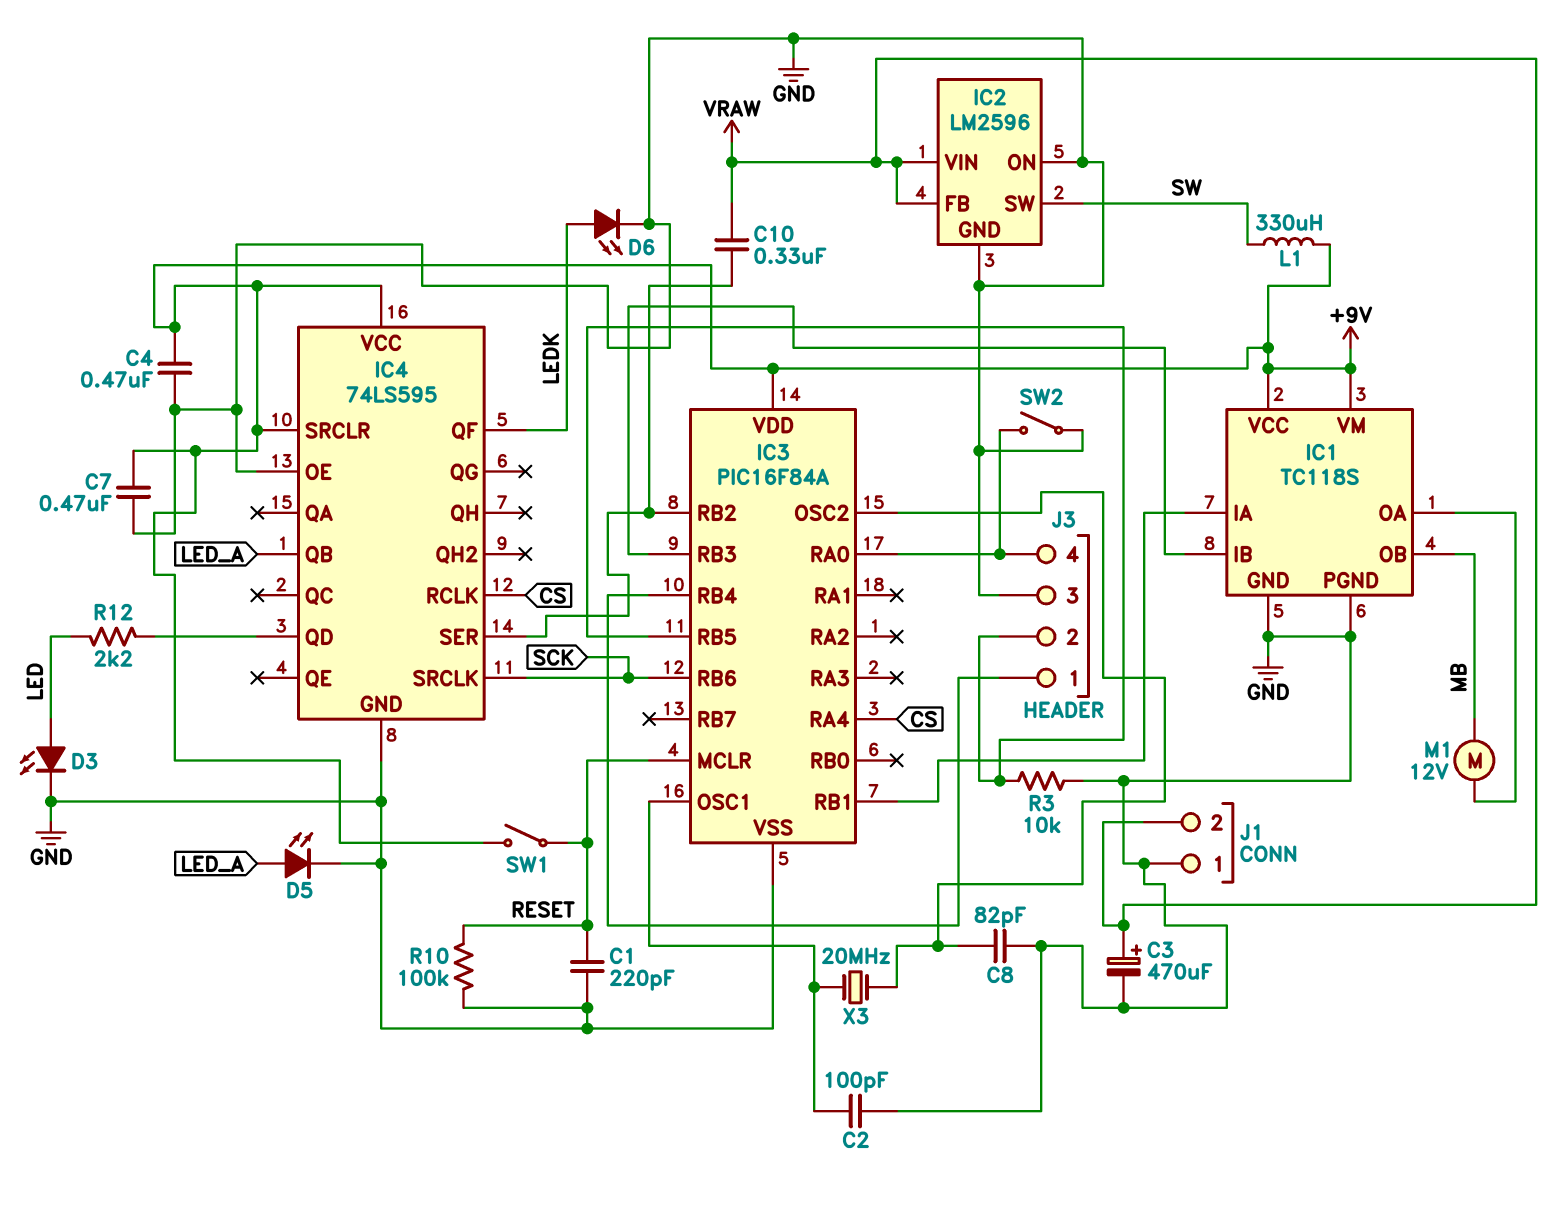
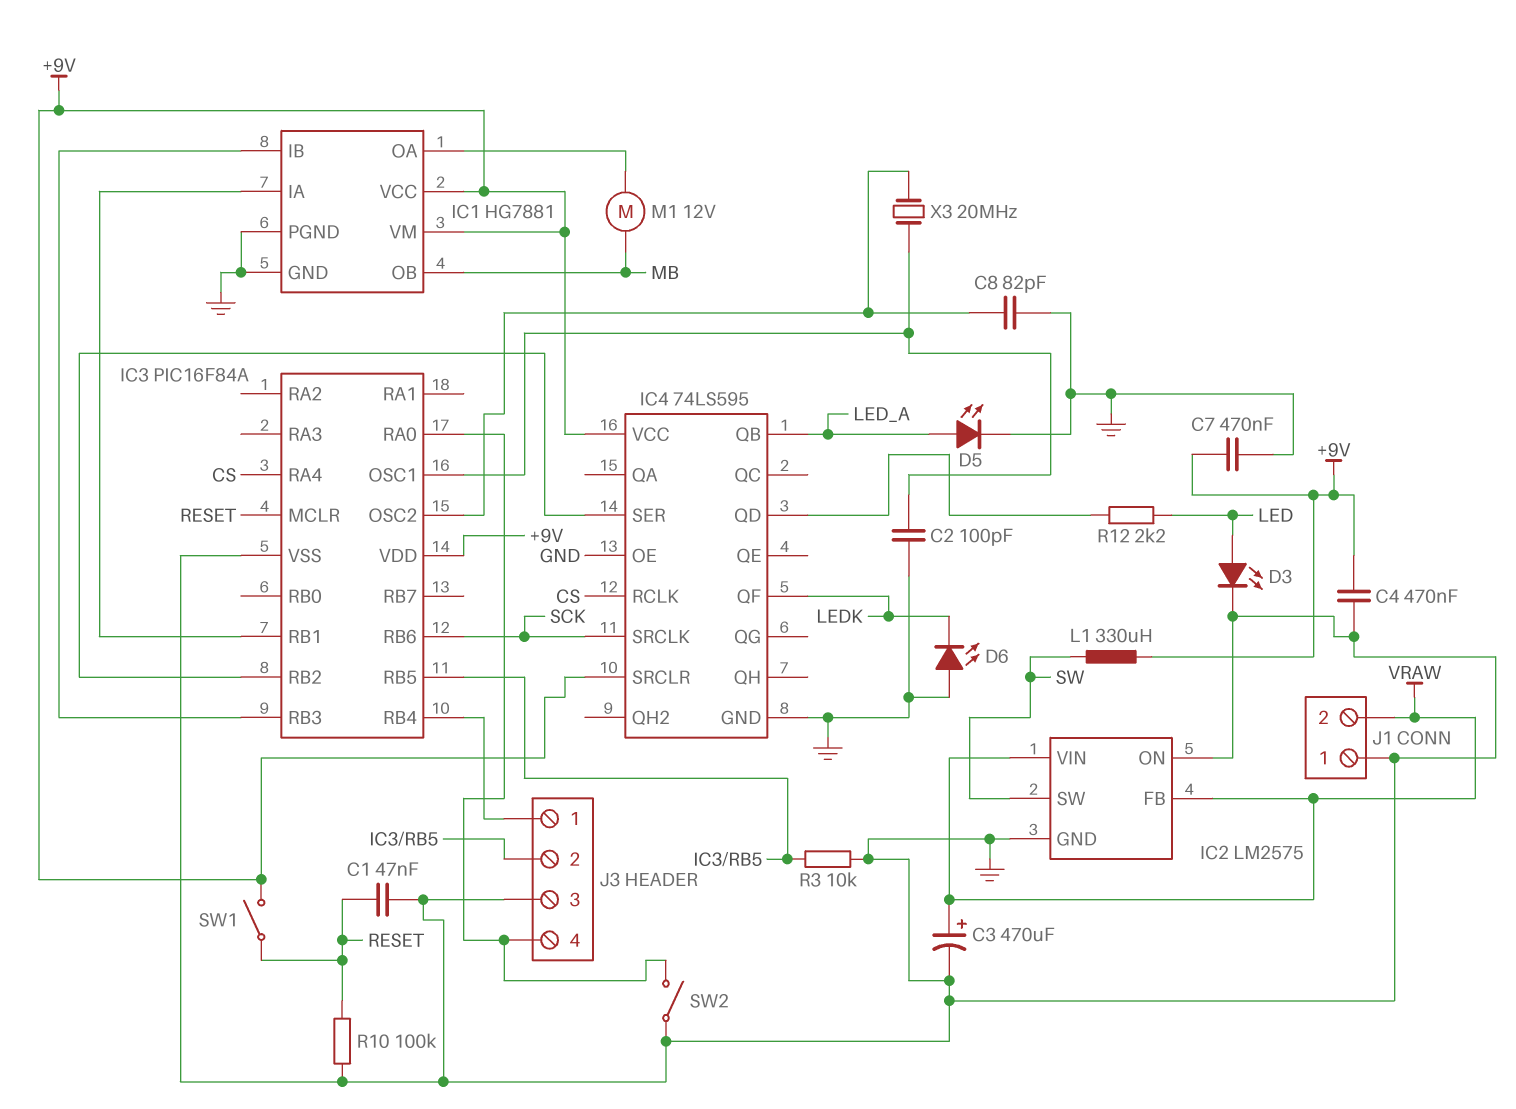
C1: 220pF (GND, RESET) -> 47nF (GND, RESET)
C10: 330nF (IC3/RB2, VRAW) -> none
D6: LED (A LEDK, K GND) -> LED (A GND, K LEDK)
IC1: TC118S -> HG7881
IC2: LM2596 -> LM2575

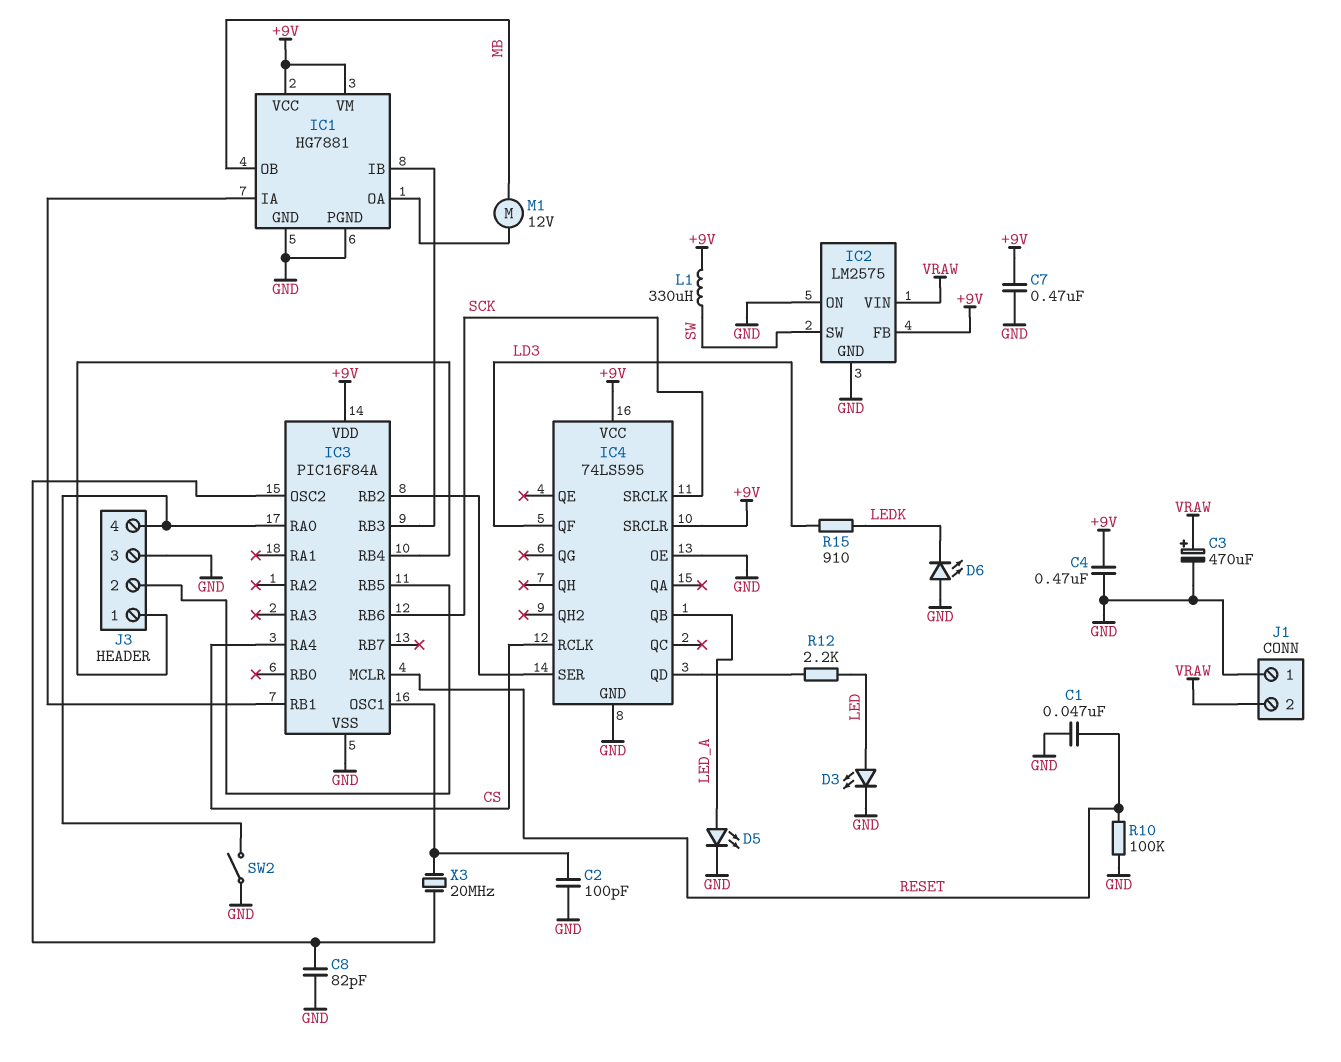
IC2 pin FB: VRAW -> +9V
IC4 pin QF: LEDK -> LD3
R3: 10k (GND, IC3/RB5) -> none
R15: none -> 910 (LD3, LEDK)
SW1: switch (+9V, RESET) -> none

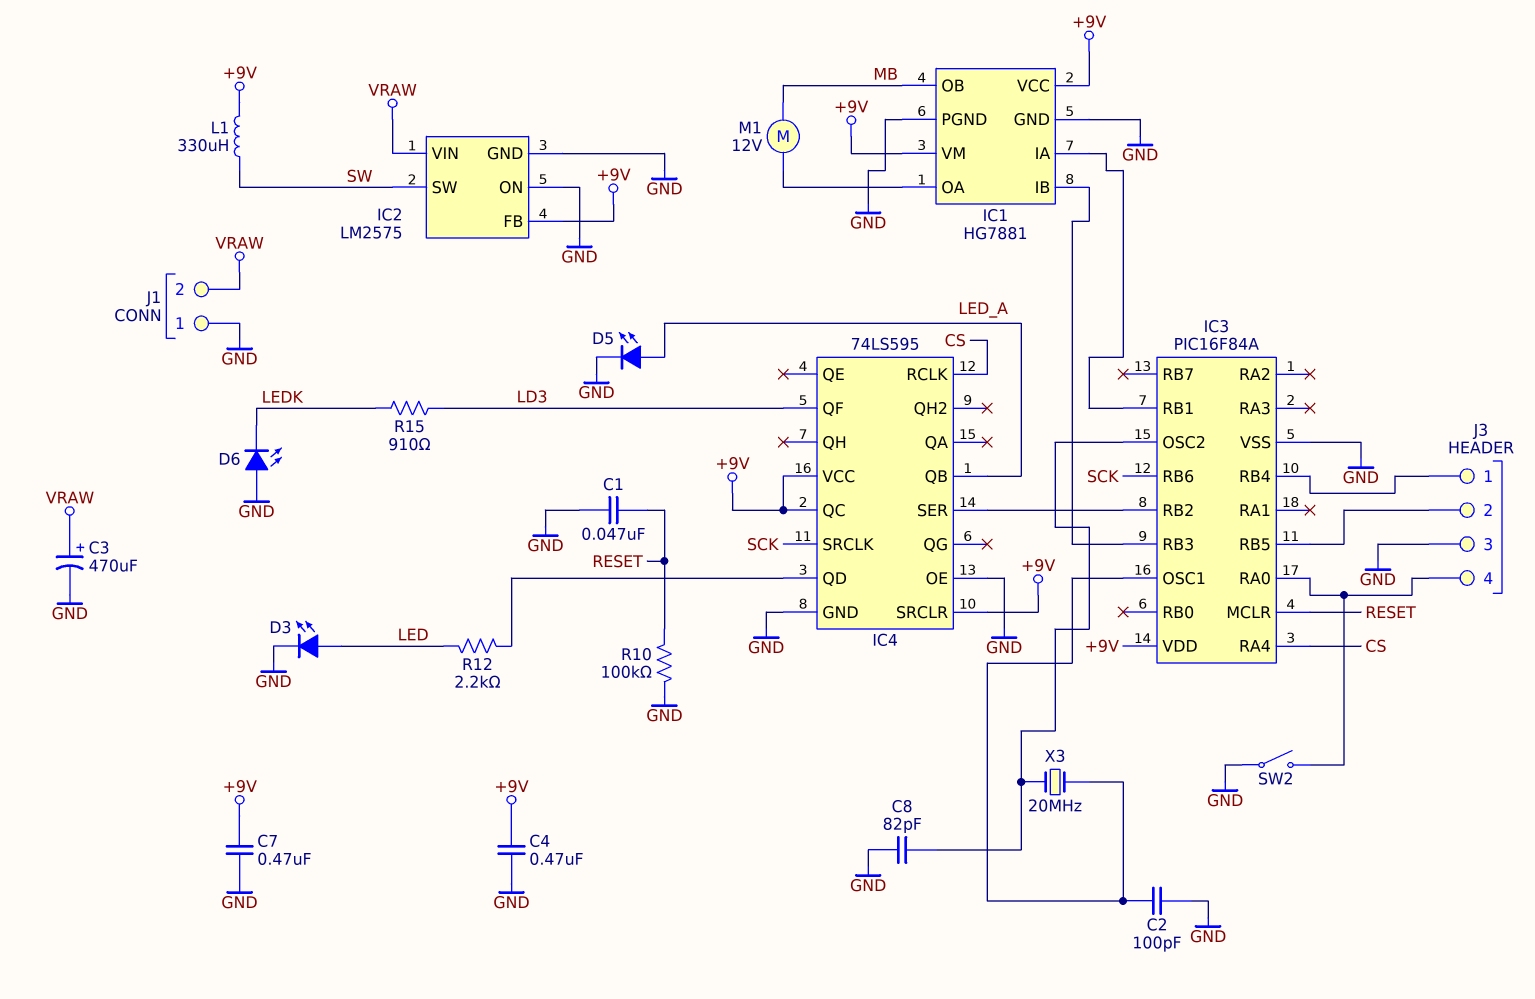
IC4 pin QC: none -> +9V

